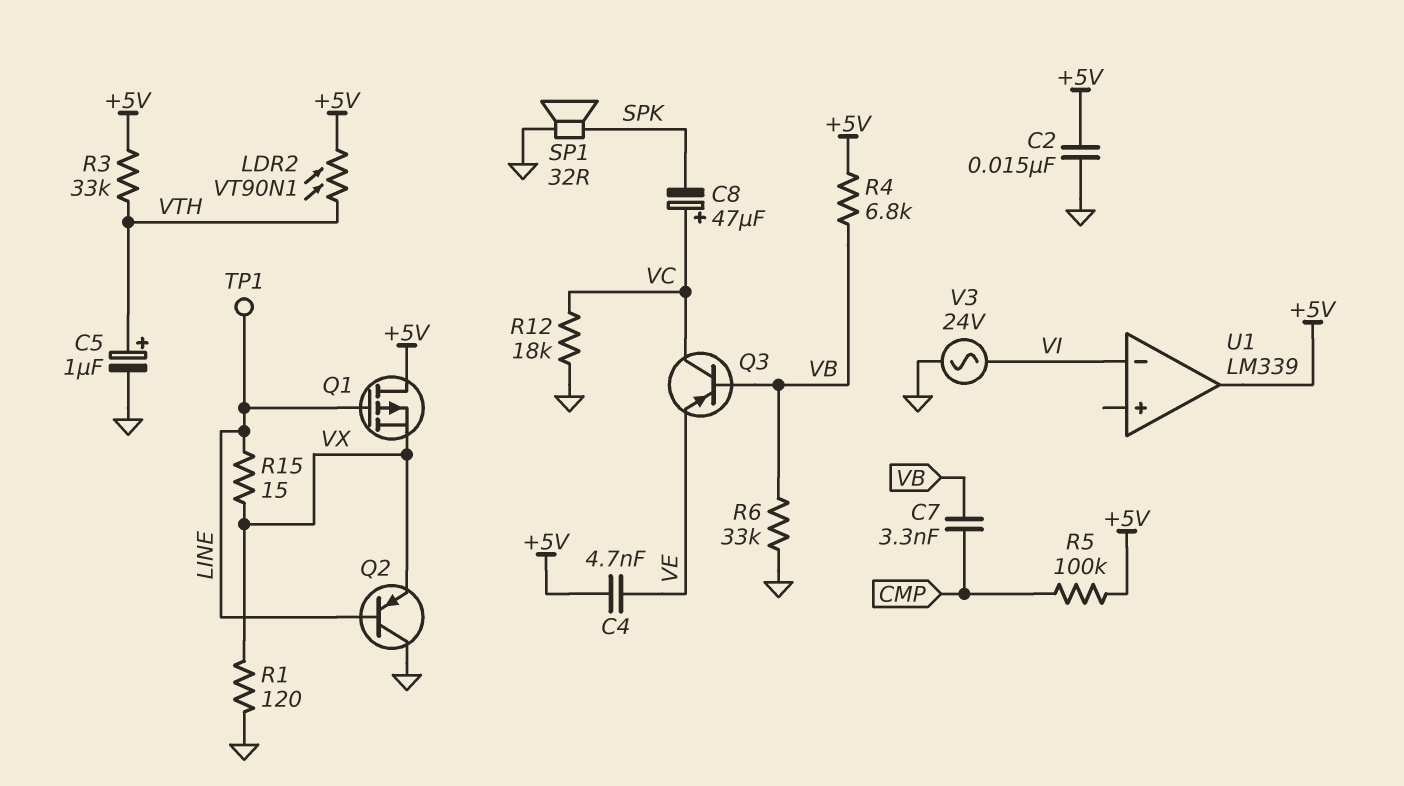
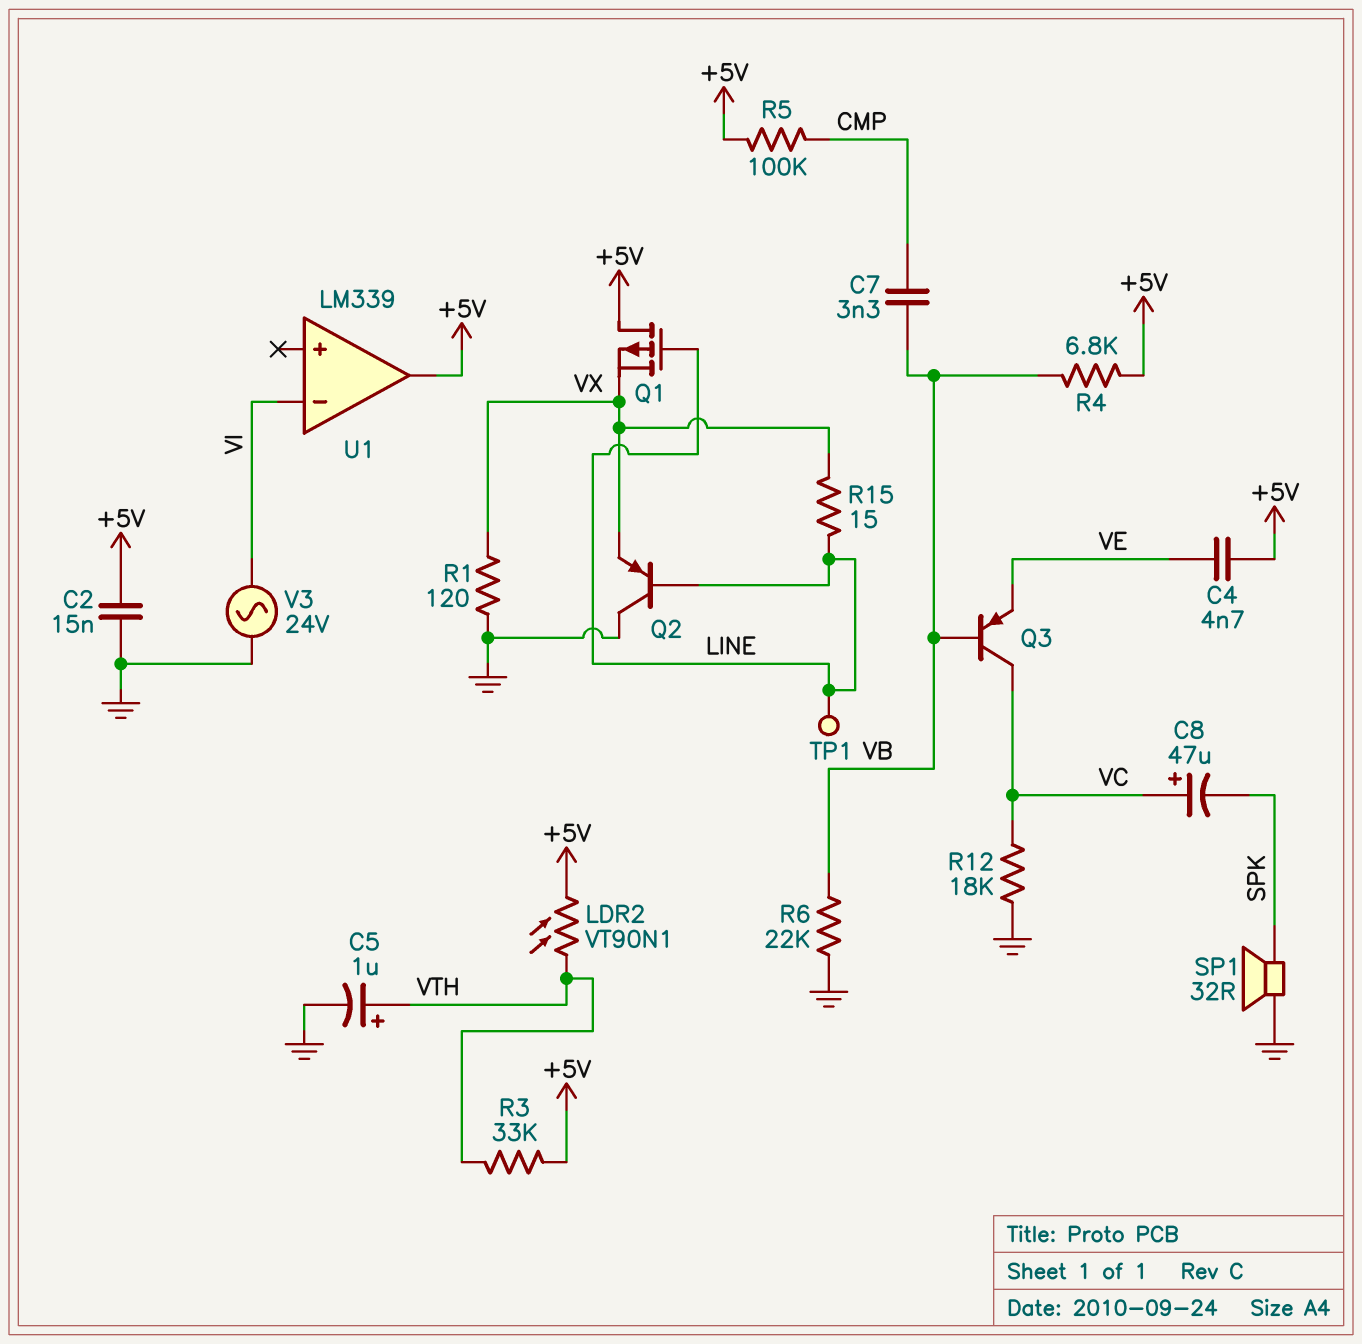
R6: 33k (GND, VB) -> 22k (GND, VB)

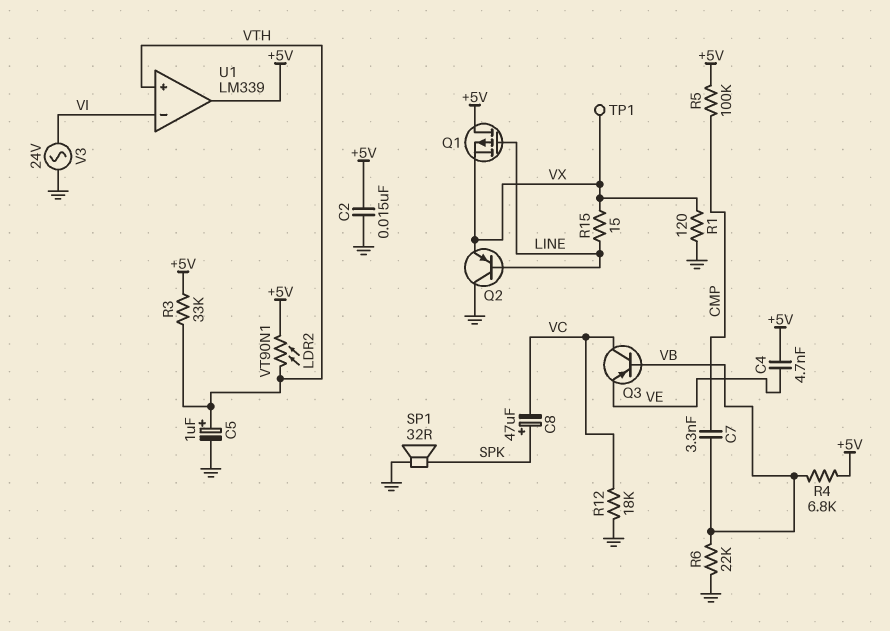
C8: 47uF (plus VC, minus SPK) -> 47uF (plus SPK, minus VC)
TP1: test point (LINE) -> test point (VX)
U1 pin in+: none -> VTH

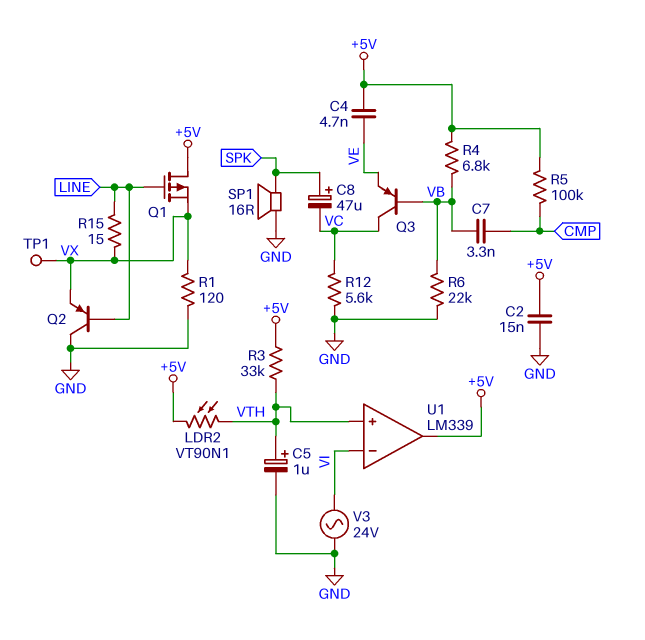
R12: 18k (GND, VC) -> 5.6k (GND, VC)
SP1: speaker 32R (GND, SPK) -> speaker 16R (GND, SPK)

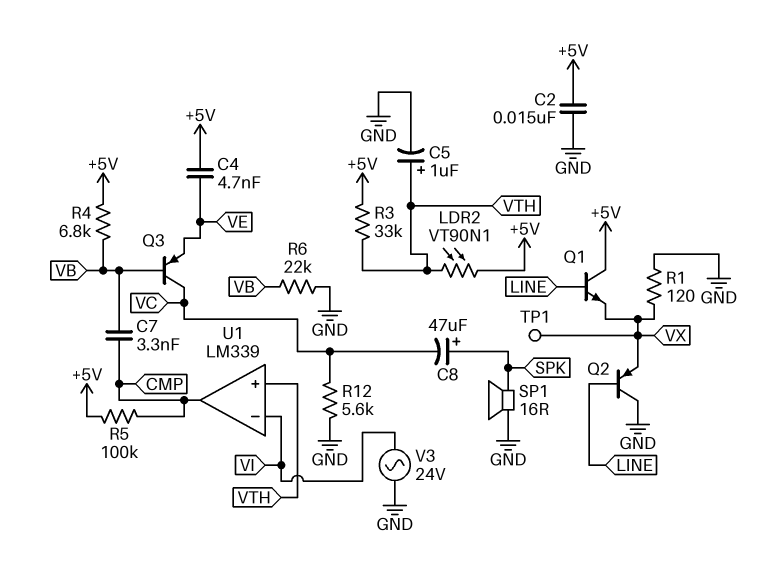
Q1: PMOS (G LINE, D +5V, S VX) -> NPN (B LINE, C +5V, E VX)
R15: 15 (LINE, VX) -> none
U1 pin out: +5V -> CMP

